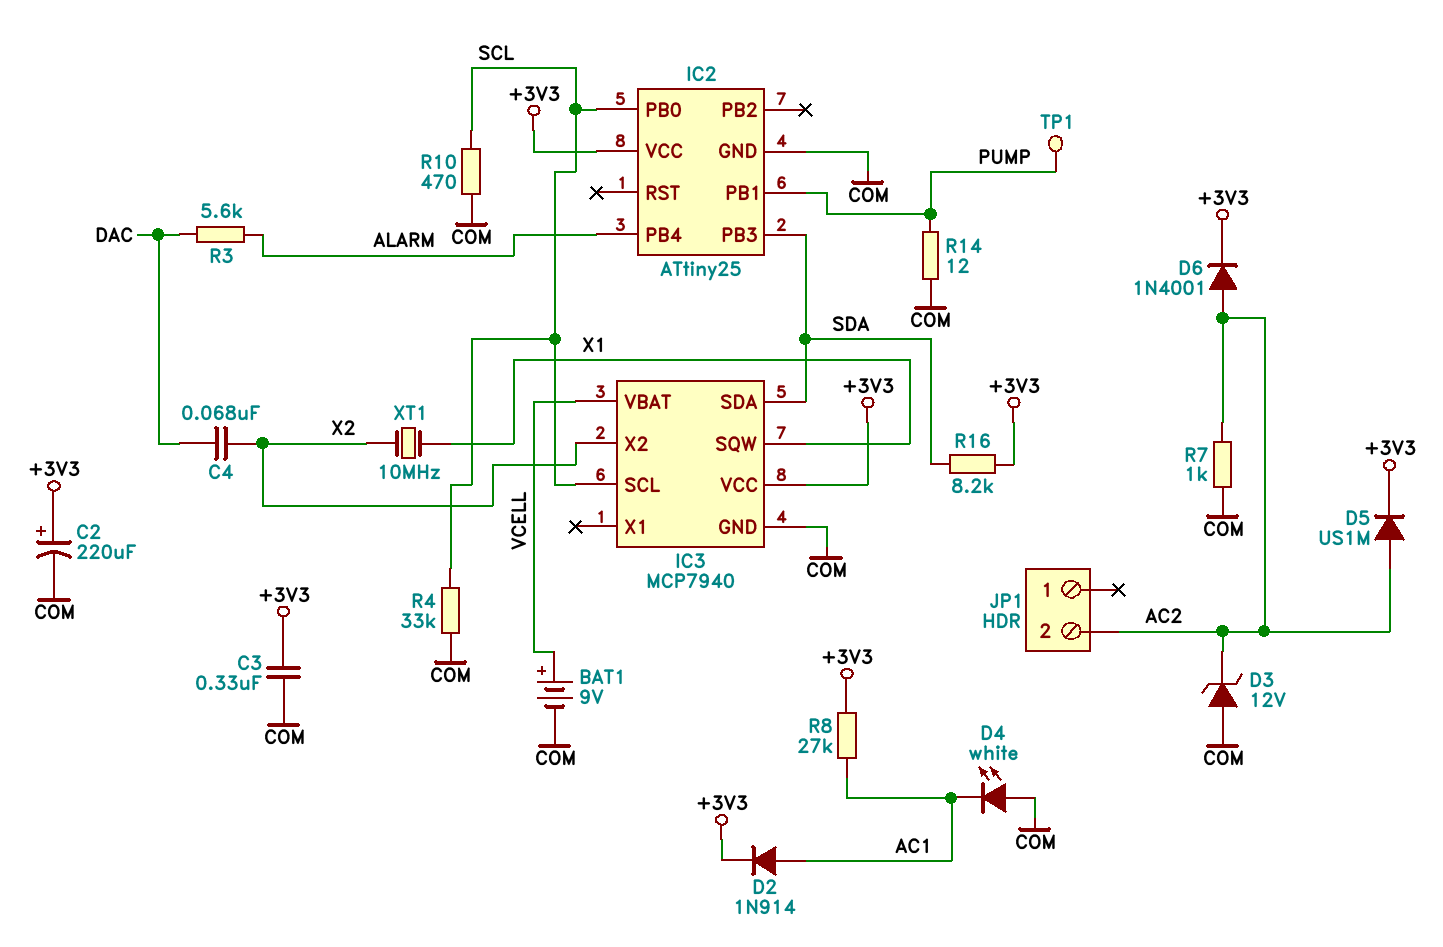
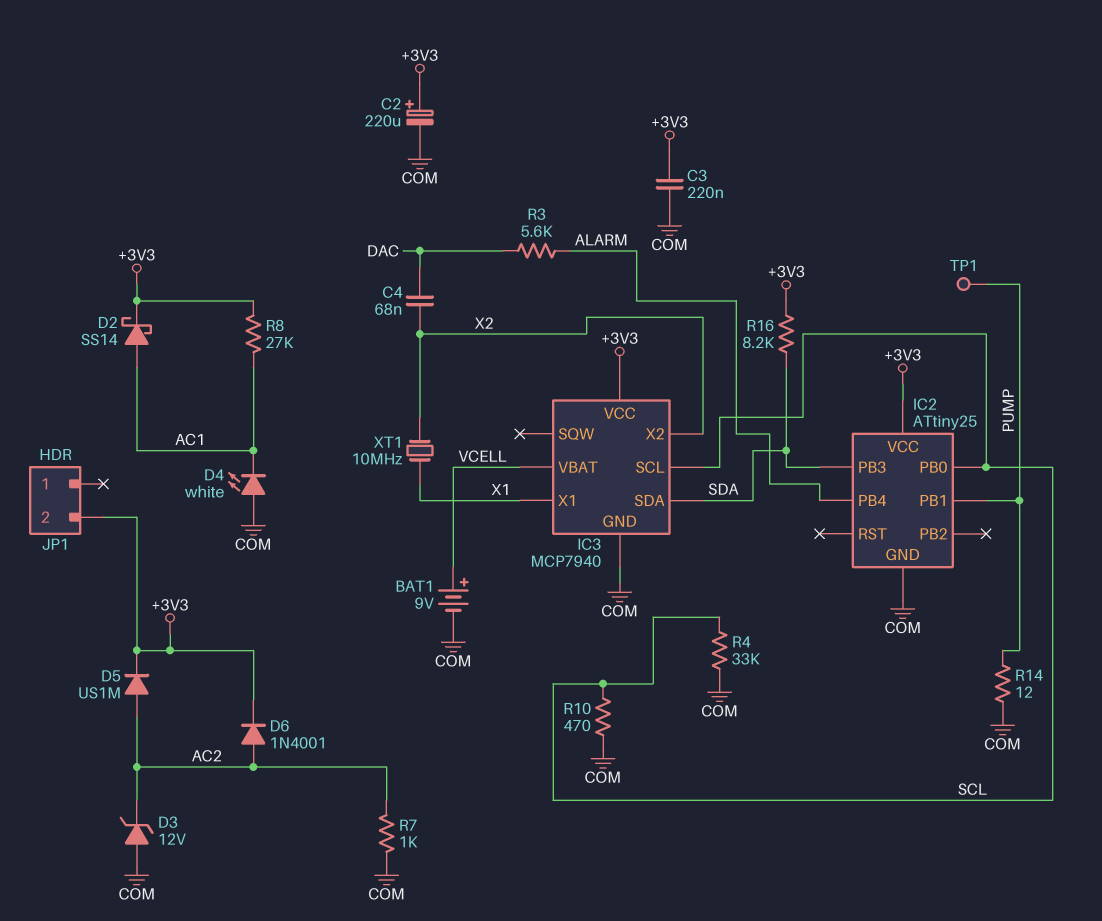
C3: 330nF (+3V3, COM) -> 220nF (+3V3, COM)
D2: diode 1N914 (A AC1, K +3V3) -> schottky SS14 (A AC1, K +3V3)
IC3 pin SQW: X1 -> none
IC3 pin X1: none -> X1
JP1 pin 2: AC2 -> +3V3

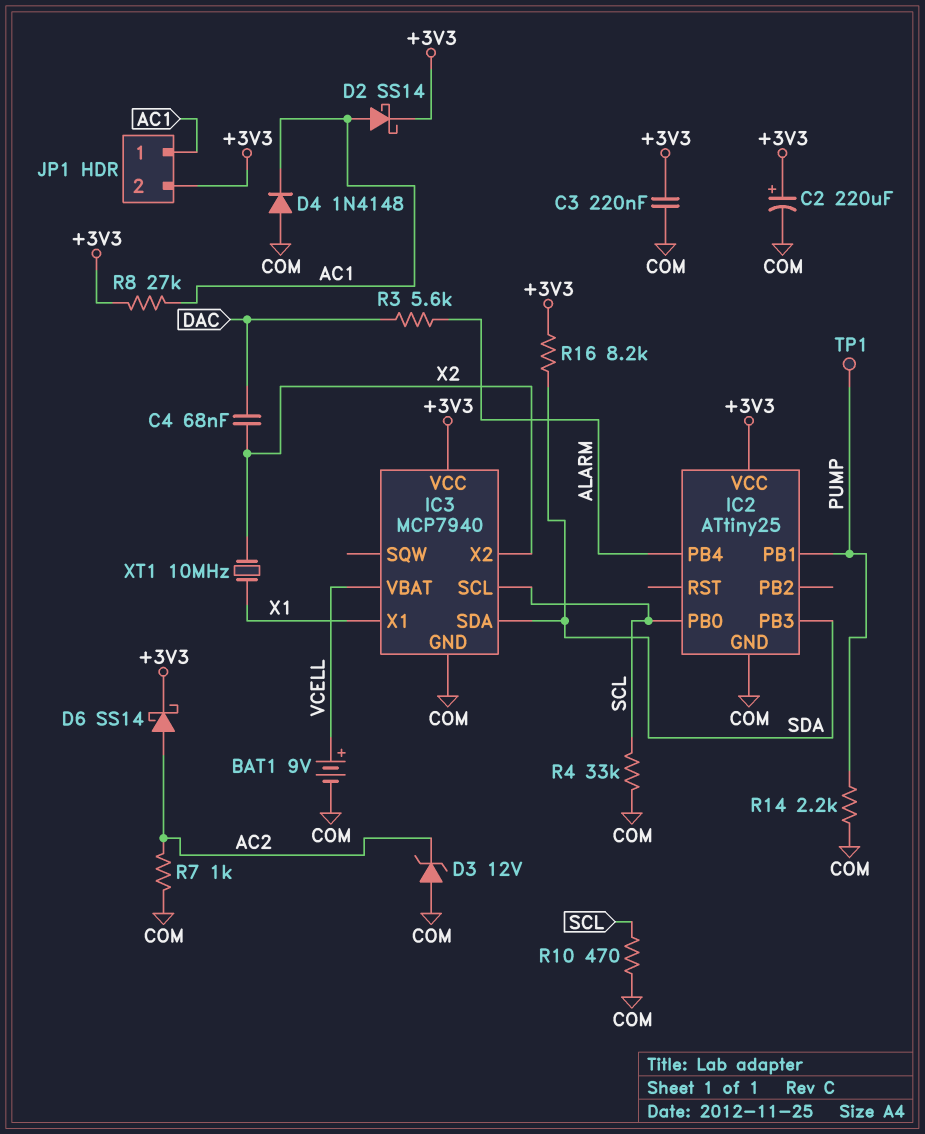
D4: LED white (A COM, K AC1) -> diode 1N4148 (A COM, K AC1)
D5: diode US1M (A AC2, K +3V3) -> none
D6: diode 1N4001 (A AC2, K +3V3) -> schottky SS14 (A AC2, K +3V3)
JP1 pin 1: none -> AC1
R14: 12 (COM, PUMP) -> 2.2k (COM, PUMP)

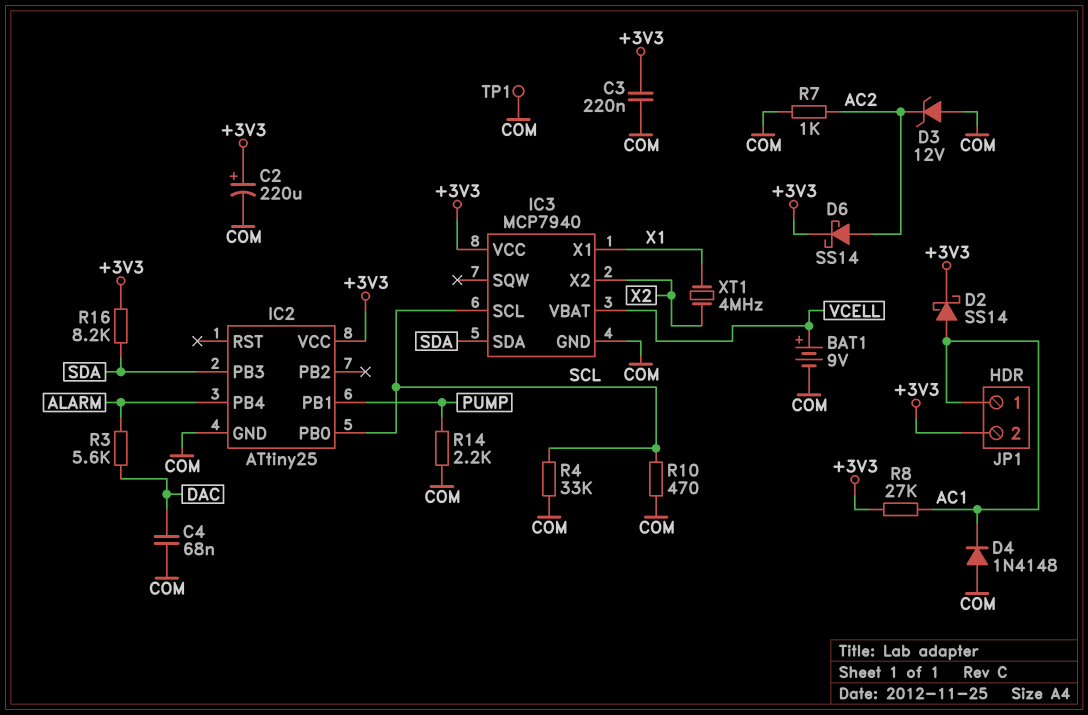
C4: 68nF (DAC, X2) -> 68nF (COM, DAC)
TP1: test point (PUMP) -> test point (COM)
XT1: 10MHz (X1, X2) -> 4MHz (X1, X2)

